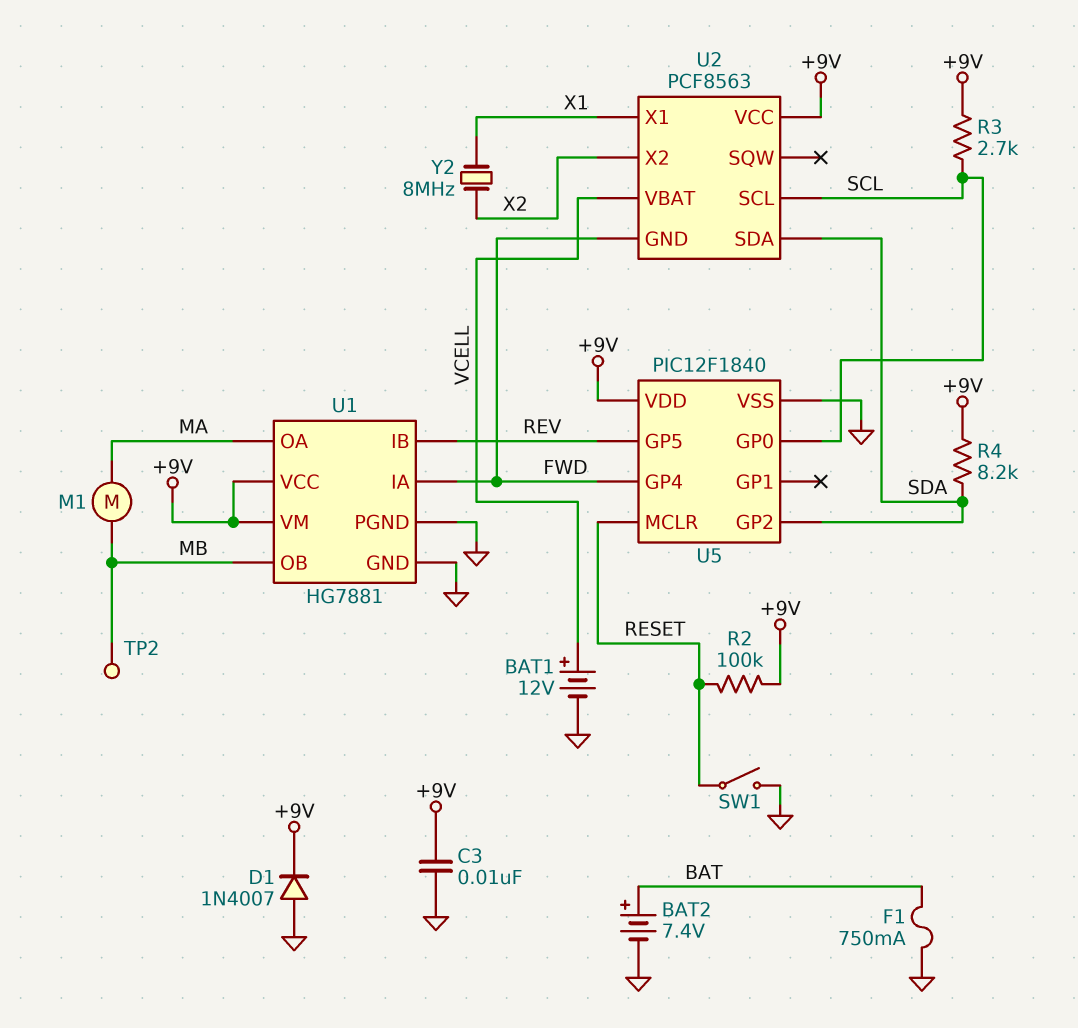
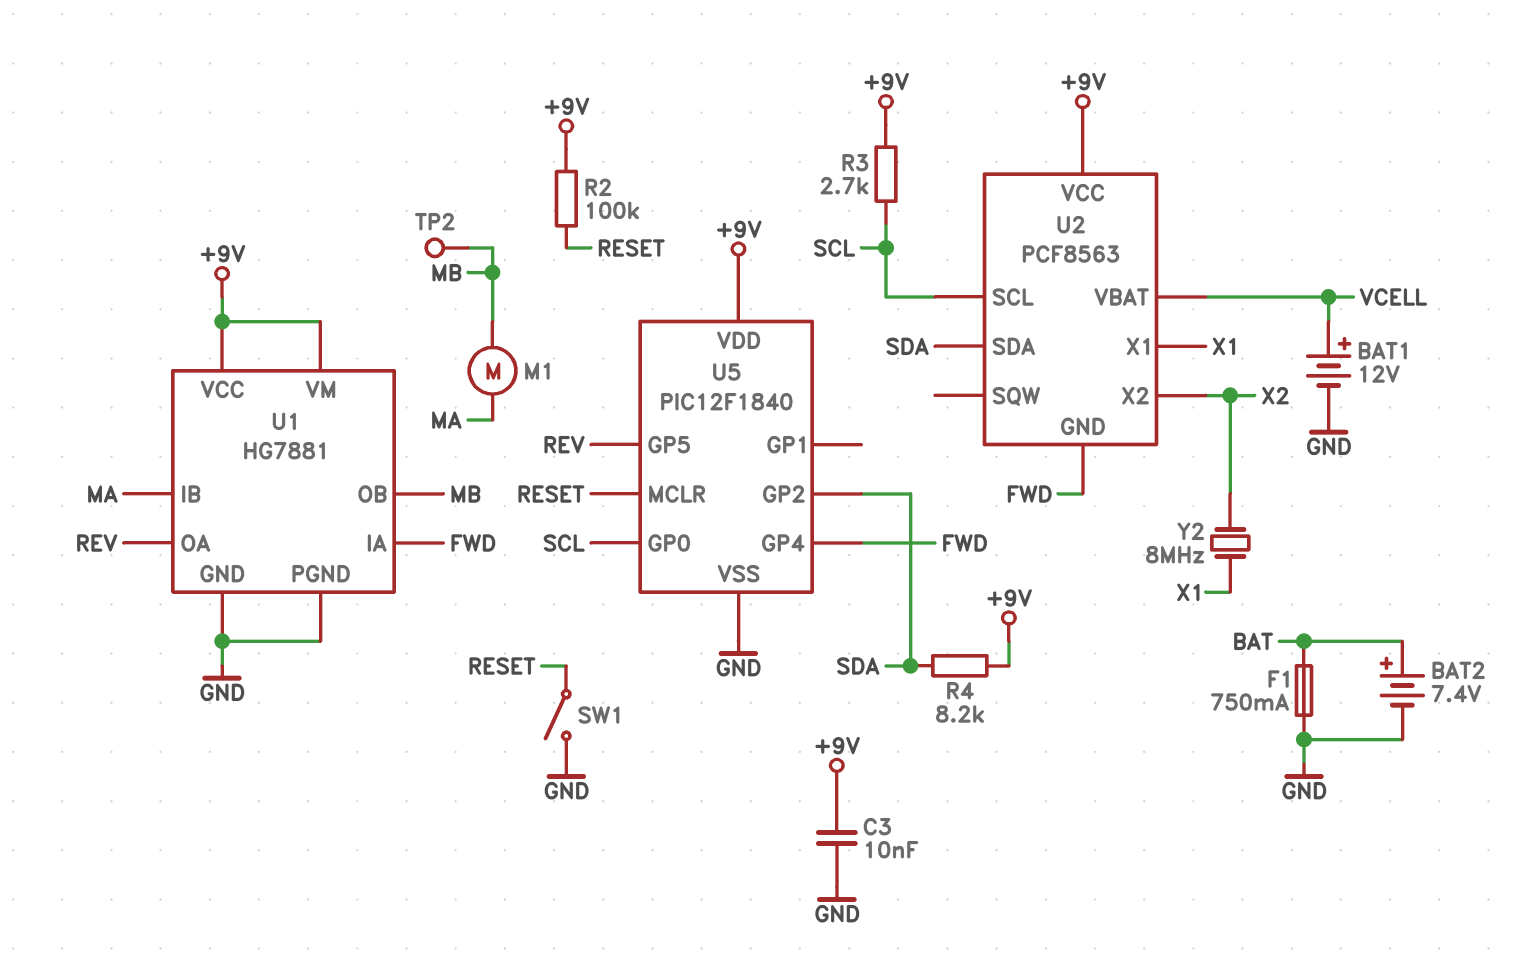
D1: diode 1N4007 (A GND, K +9V) -> none
U1 pin IB: REV -> MA
U1 pin OA: MA -> REV

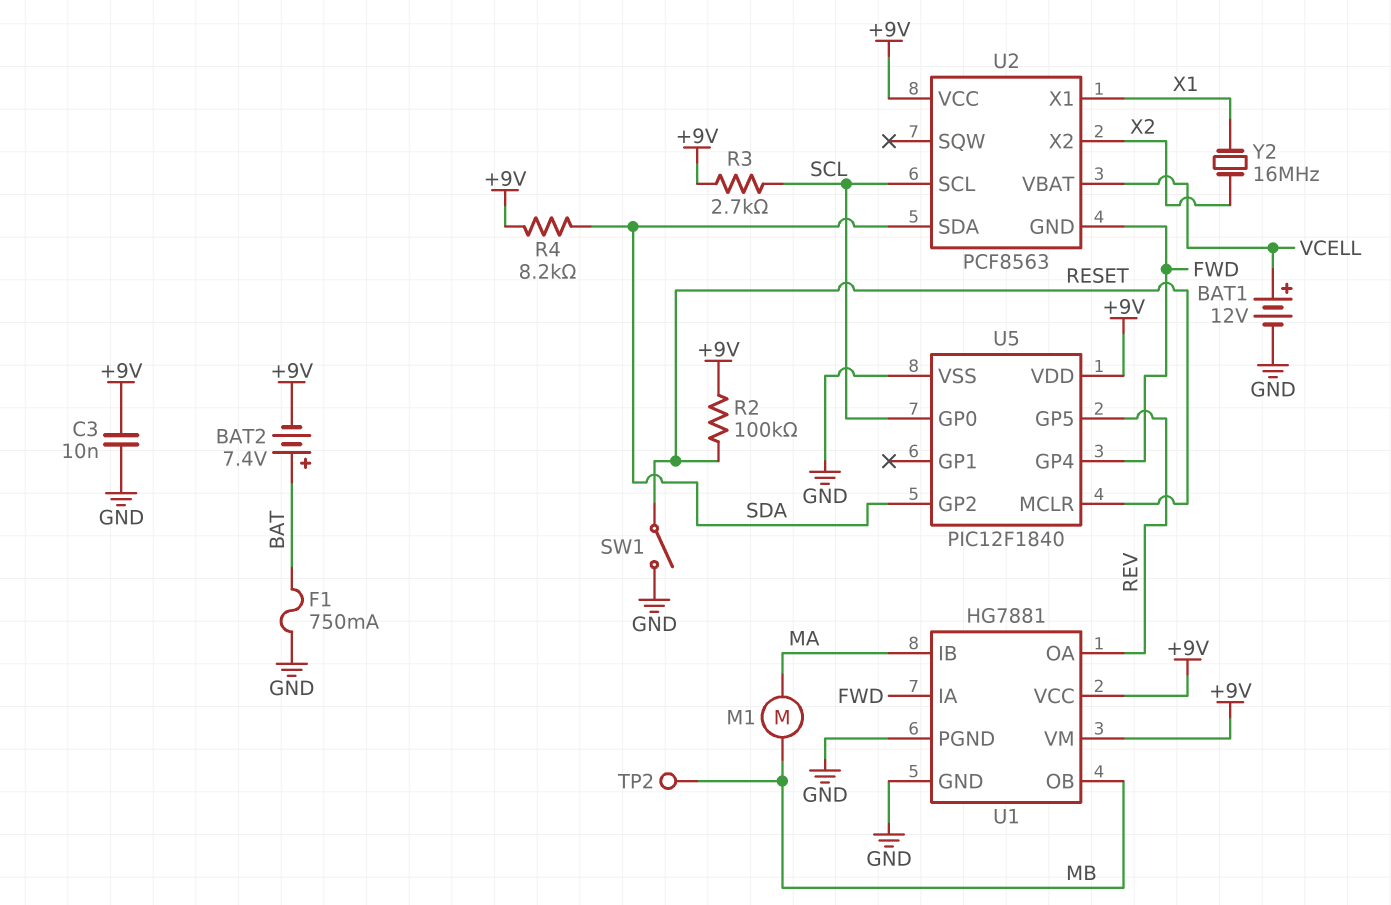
BAT2: 7.4V (plus BAT, minus GND) -> 7.4V (plus BAT, minus +9V)
Y2: 8MHz (X1, X2) -> 16MHz (X1, X2)

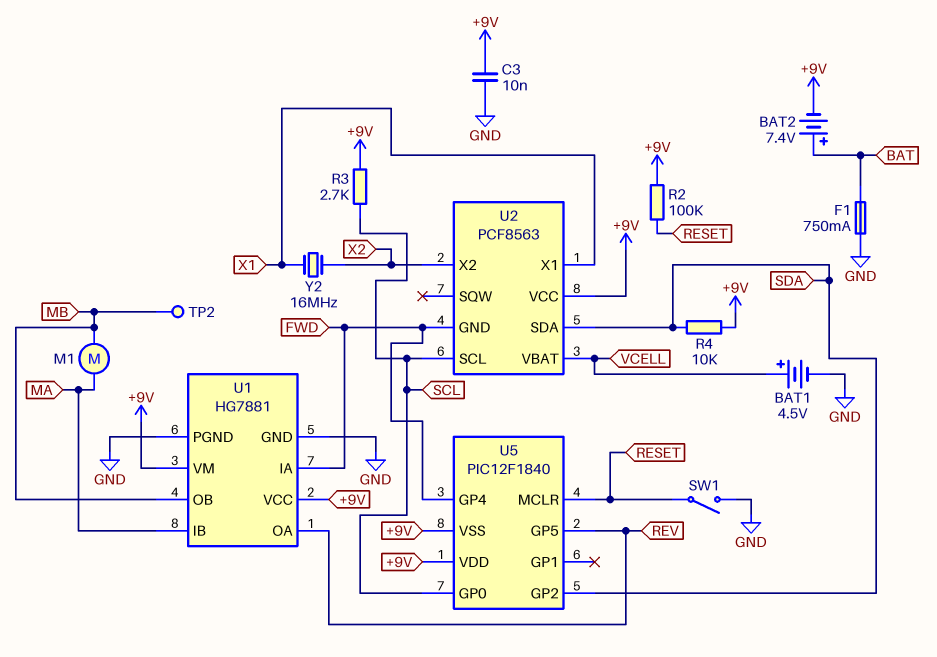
BAT1: 12V (plus VCELL, minus GND) -> 4.5V (plus VCELL, minus GND)
R4: 8.2k (+9V, SDA) -> 10k (+9V, SDA)
U5 pin VSS: GND -> +9V

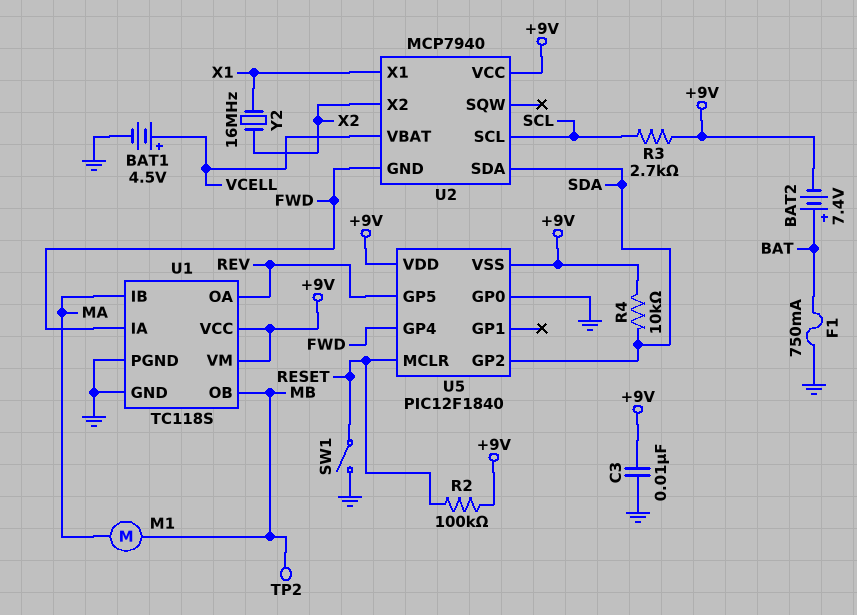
U1: HG7881 -> TC118S
U2: PCF8563 -> MCP7940
U5 pin GP0: SCL -> GND

